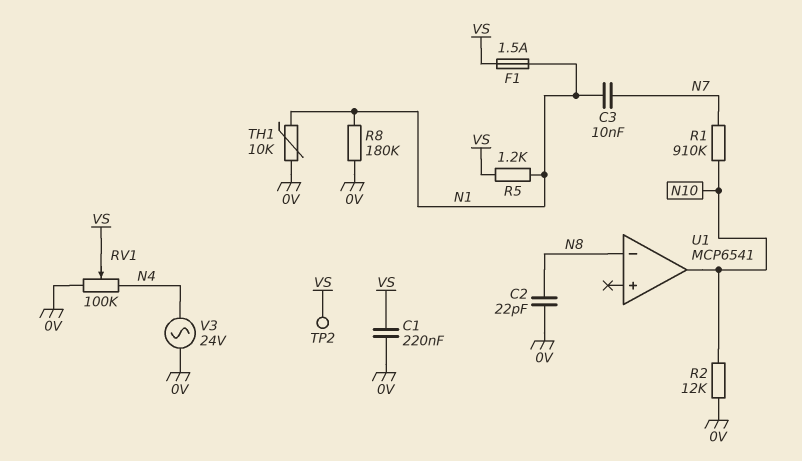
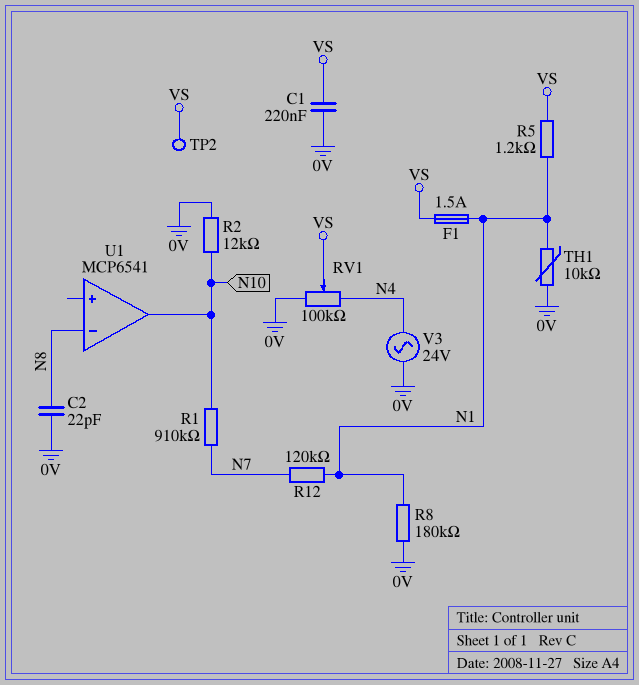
C3: 10nF (N1, N7) -> none
R12: none -> 120k (N1, N7)

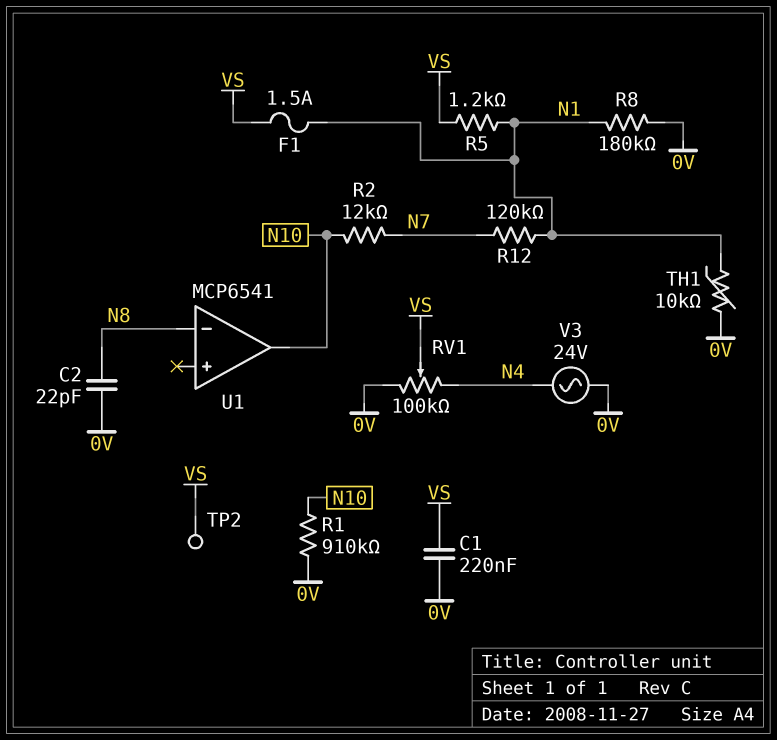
R1: 910k (N7, N10) -> 910k (0V, N10)
R2: 12k (0V, N10) -> 12k (N7, N10)

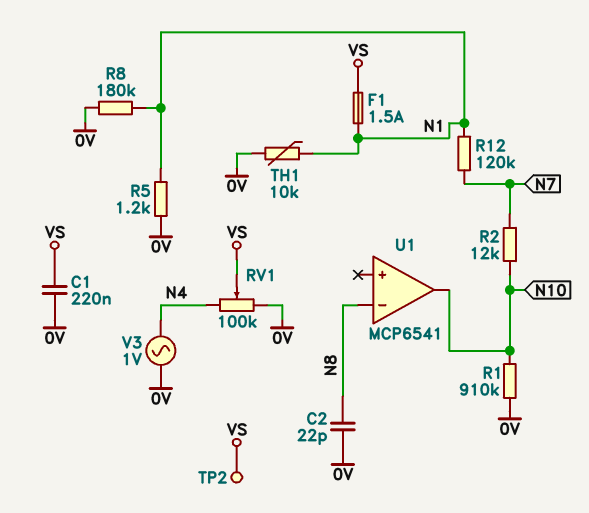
R5: 1.2k (N1, VS) -> 1.2k (0V, N1)
V3: AC 24V (0V, N4) -> AC 1V (0V, N4)

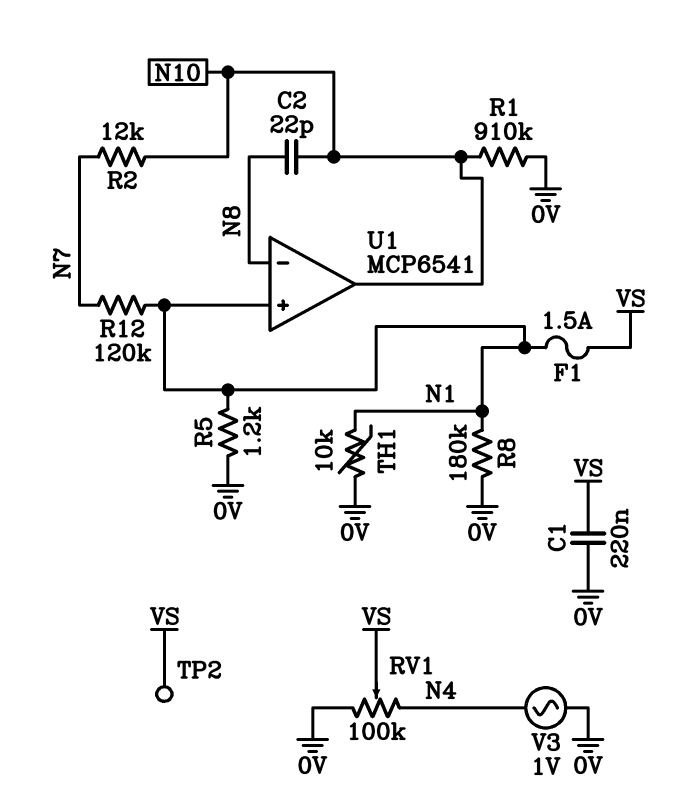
C2: 22pF (0V, N8) -> 22pF (N8, N10)
U1 pin in+: none -> N1

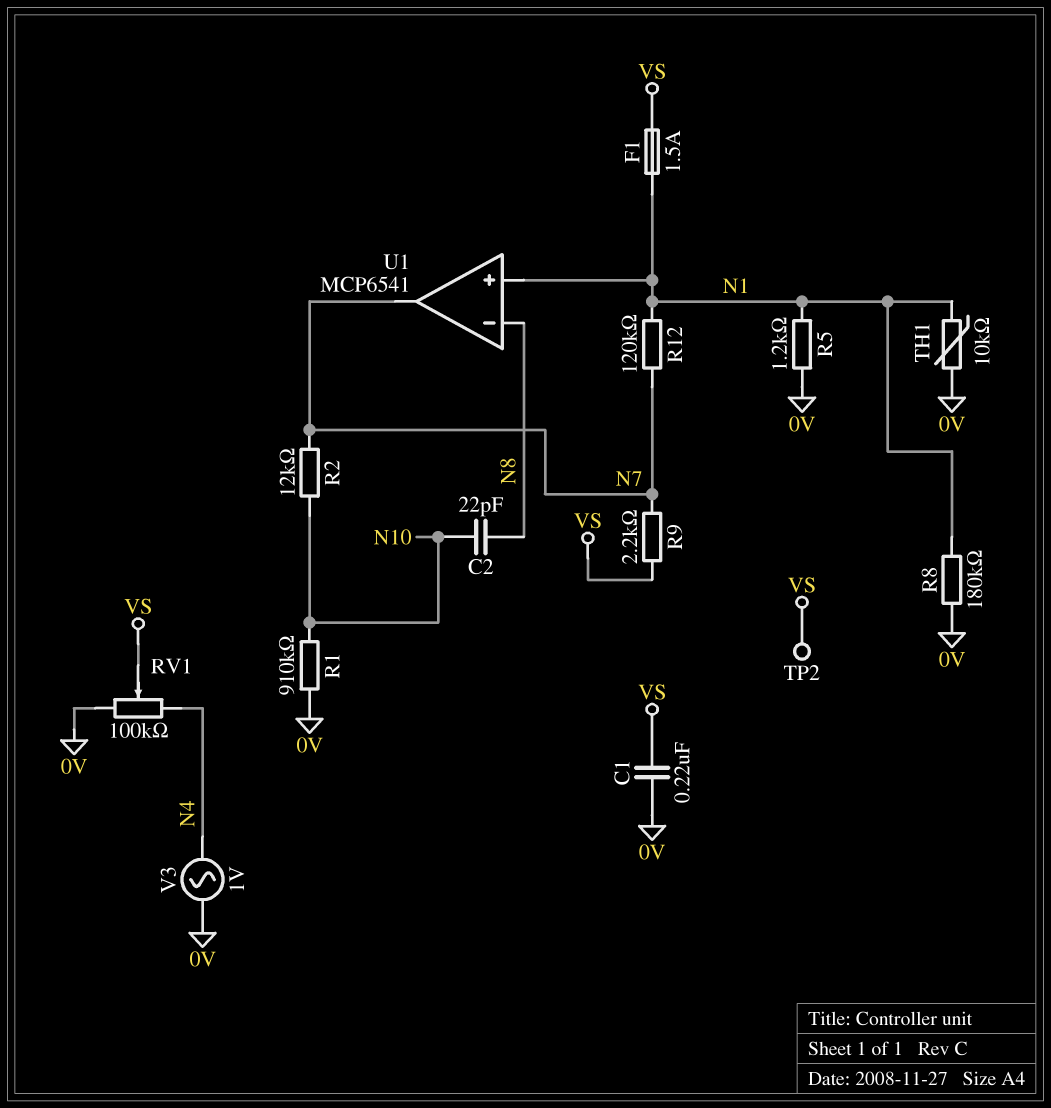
R9: none -> 2.2k (N7, VS)
U1 pin out: N10 -> N7

